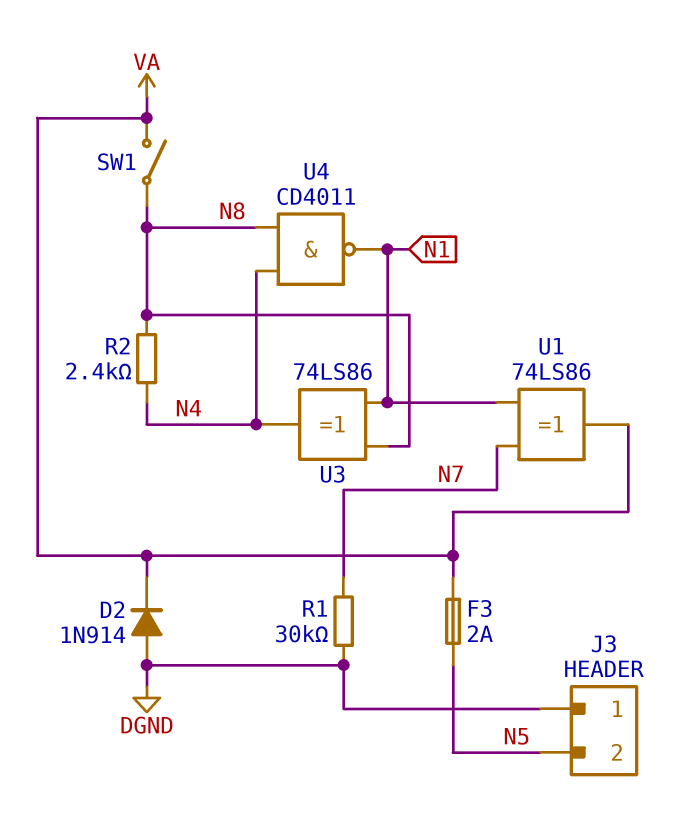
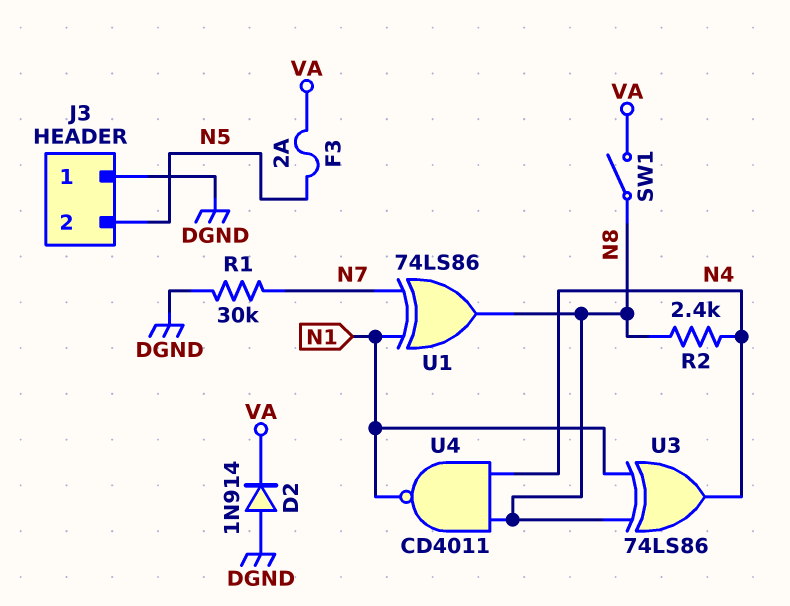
U1: XOR 74LS86 (in N1, in N7, out VA) -> XOR 74LS86 (in N1, in N7, out N8)

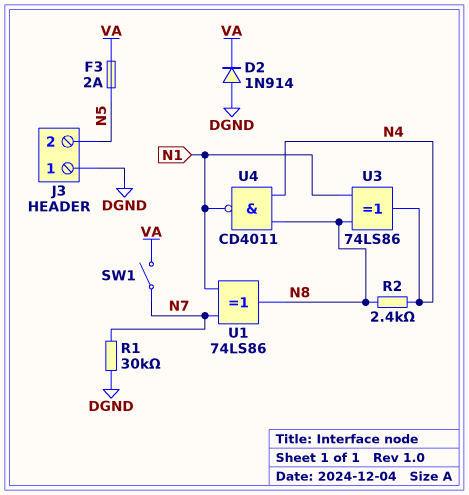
SW1: switch (N8, VA) -> switch (N7, VA)

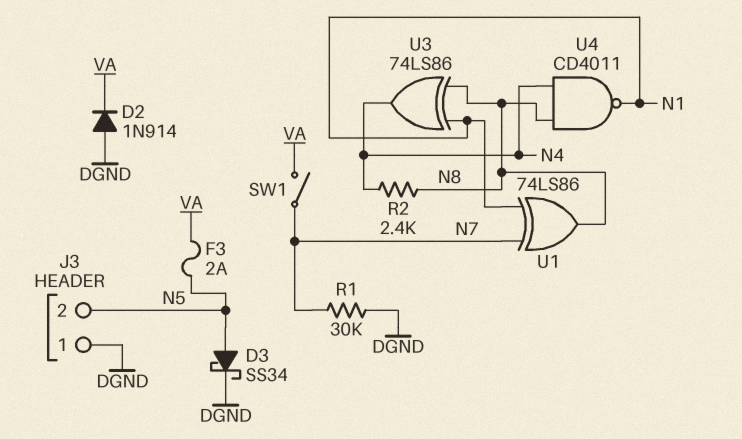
D3: none -> schottky SS34 (A N5, K DGND)

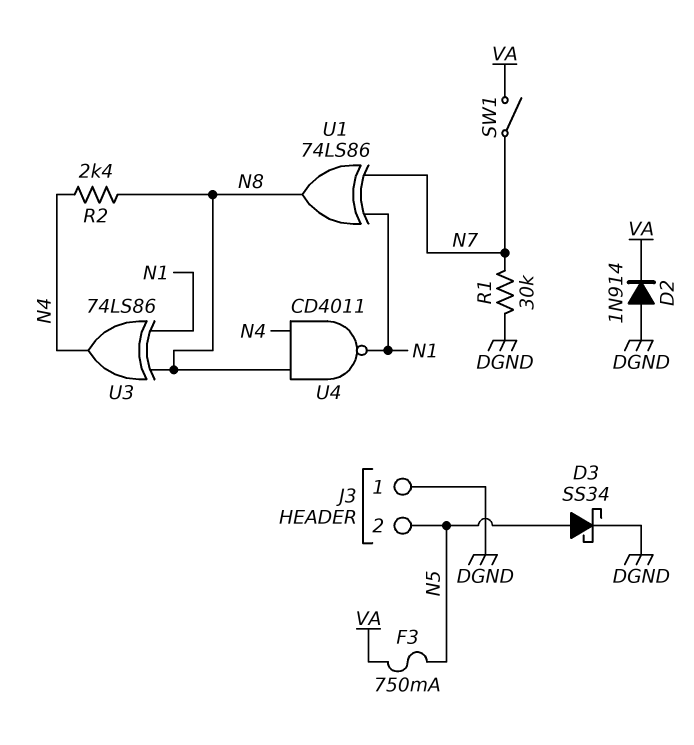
F3: 2A (N5, VA) -> 750mA (N5, VA)

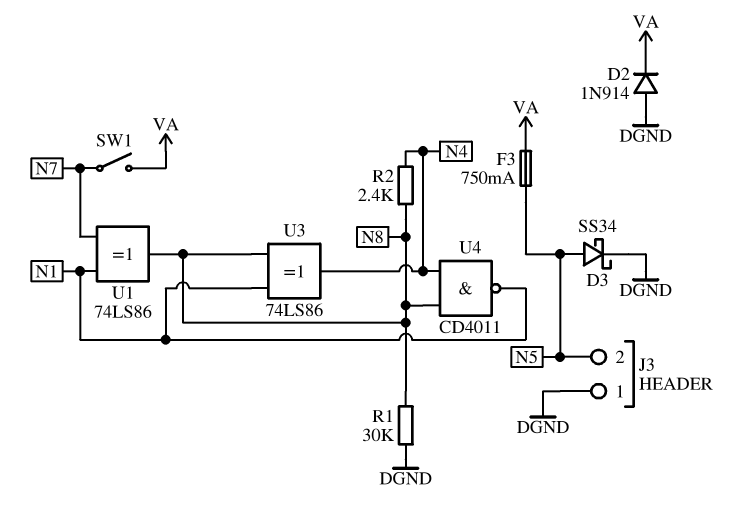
R1: 30k (DGND, N7) -> 30k (DGND, N8)

